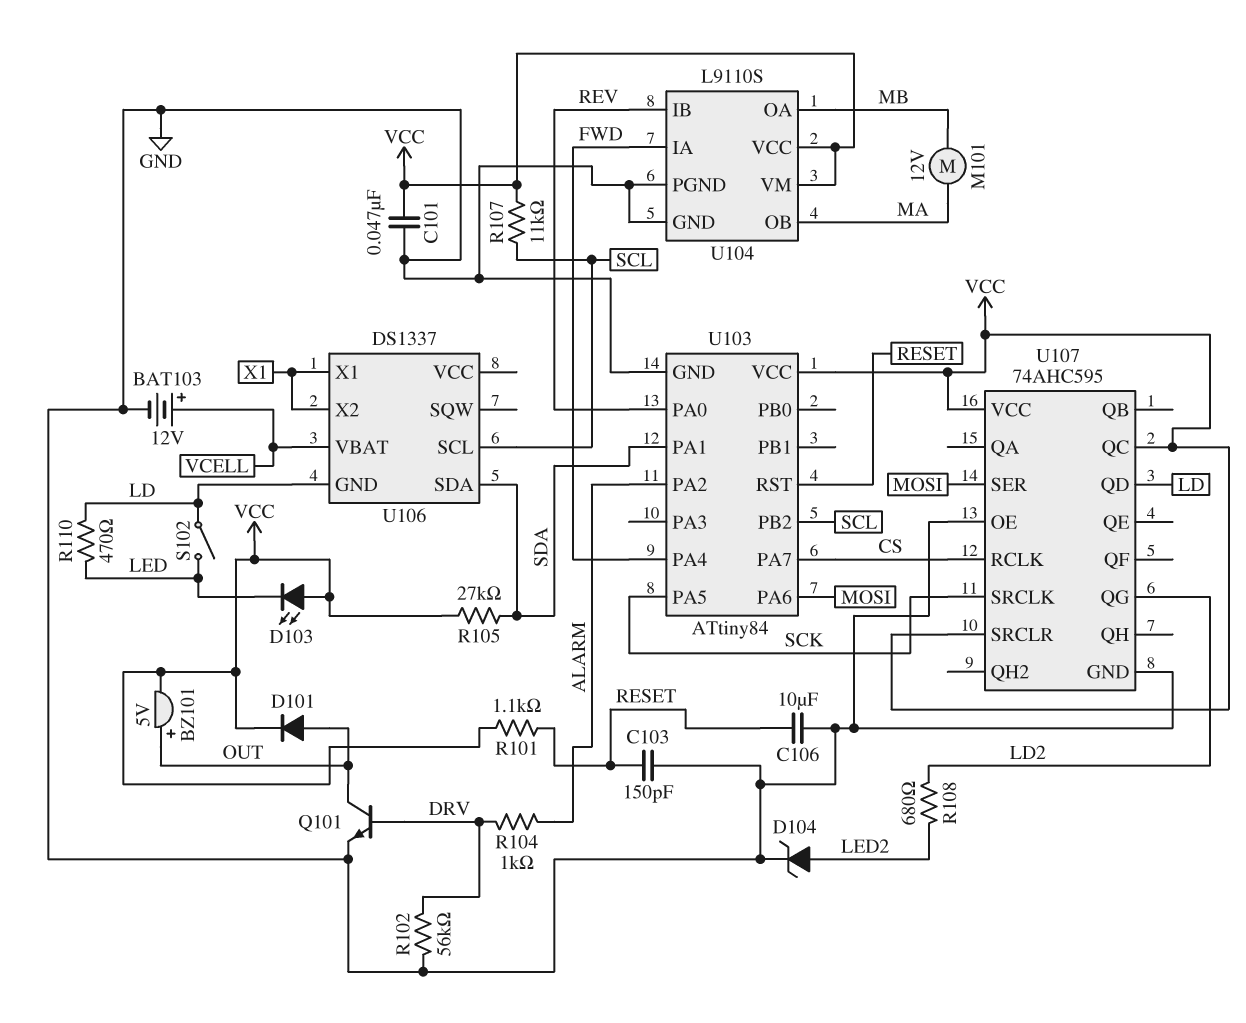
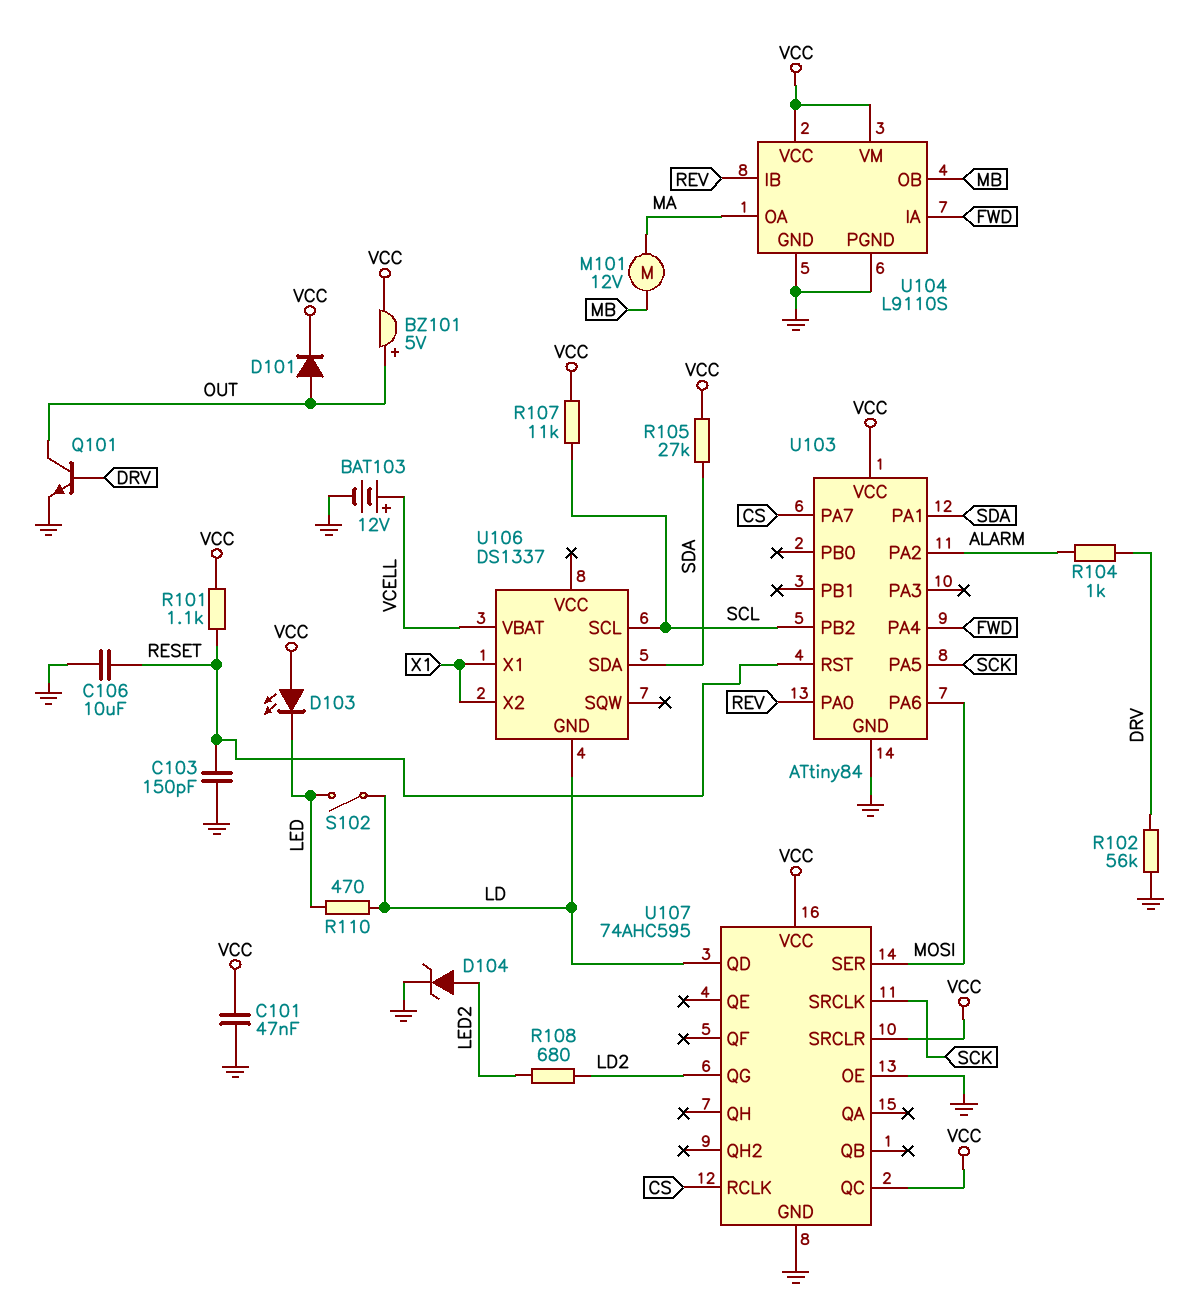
U104 pin OA: MB -> MA
U104 pin OB: MA -> MB

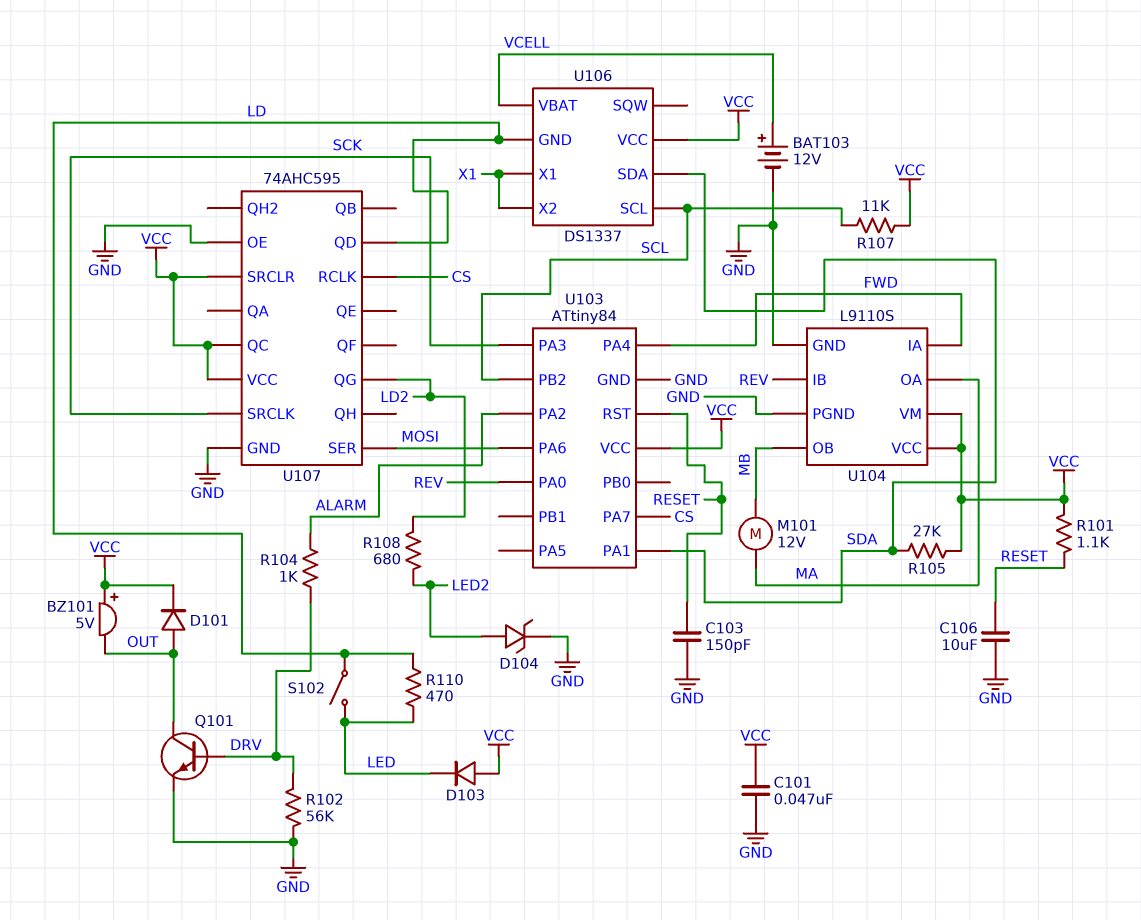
BZ101: buzzer 5V (plus OUT, minus VCC) -> buzzer 5V (plus VCC, minus OUT)
D103: LED (A VCC, K LED) -> diode (A VCC, K LED)
U103 pin PA3: none -> SCK
U103 pin PA5: SCK -> none
U106 pin VCC: none -> VCC

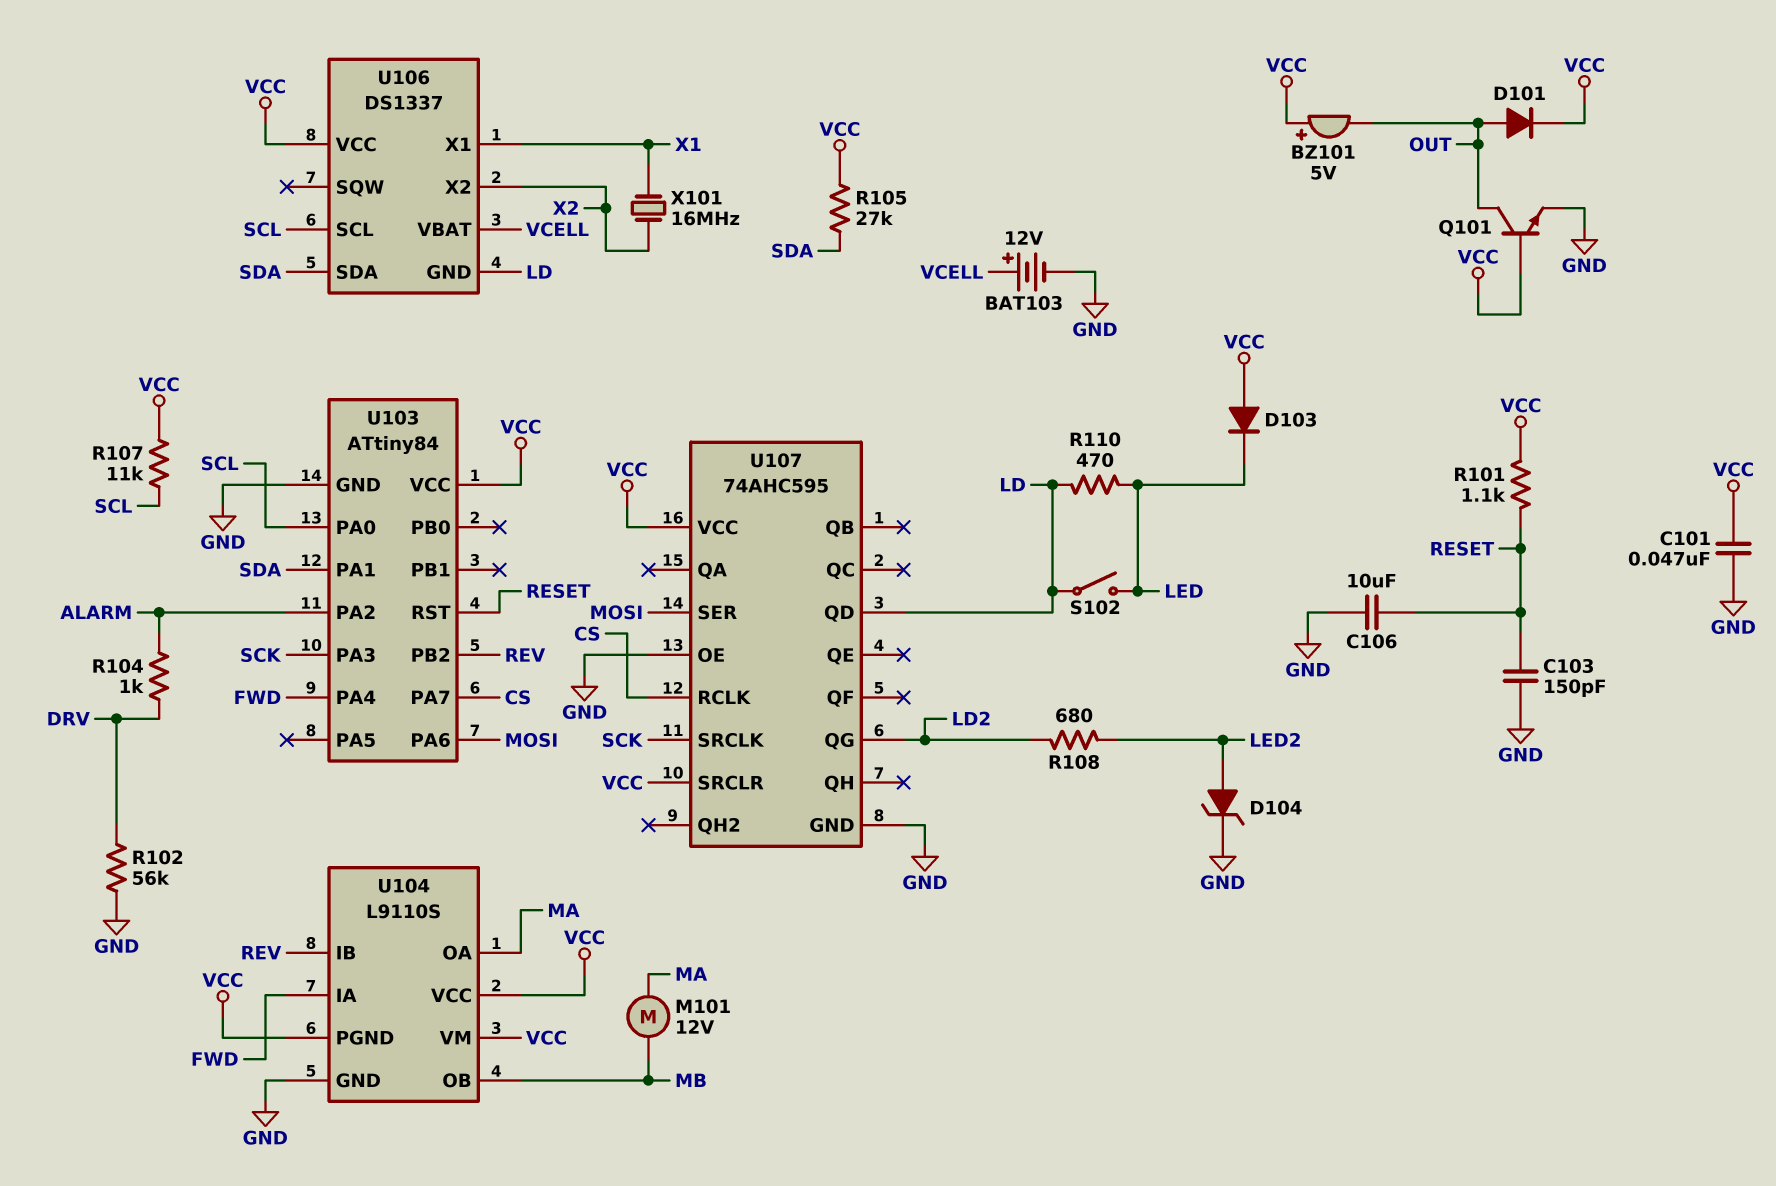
Q101: NPN (B DRV, C OUT, E GND) -> NPN (B VCC, C OUT, E GND)
U103 pin PA0: REV -> SCL
U103 pin PB2: SCL -> REV
U104 pin PGND: GND -> VCC
U106 pin X2: X1 -> X2
U107 pin QC: VCC -> none
X101: none -> 16MHz (X1, X2)

